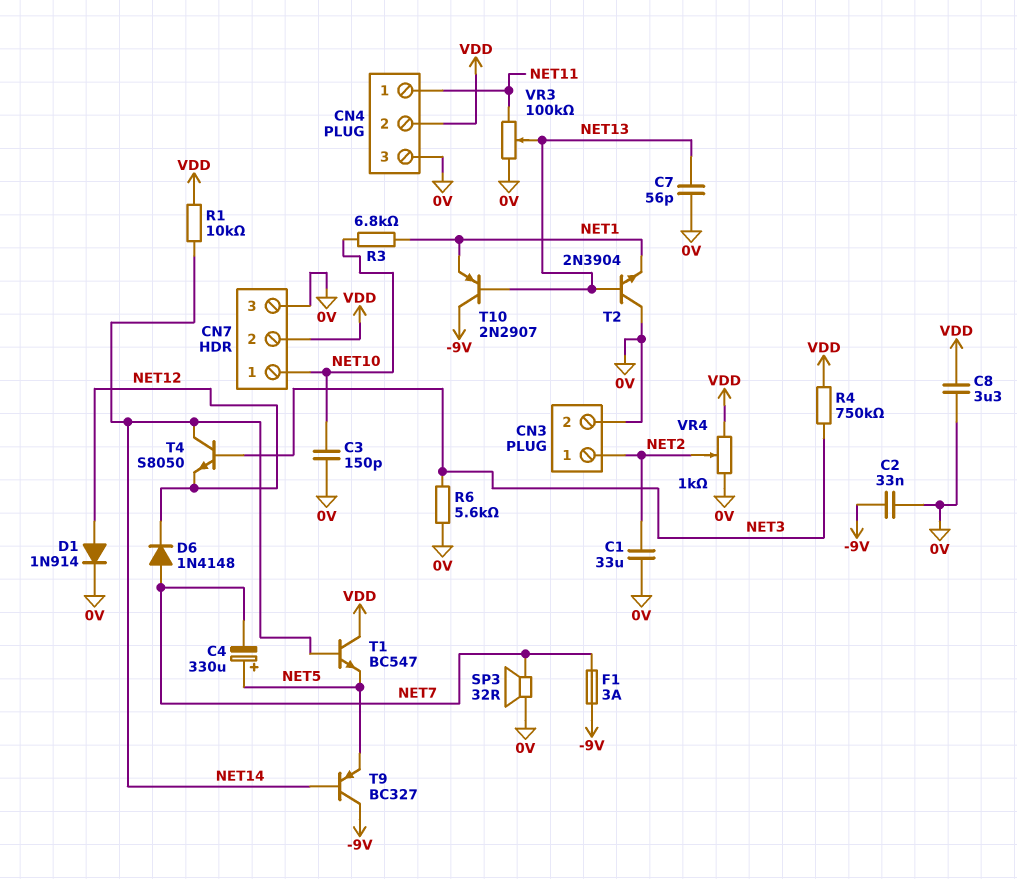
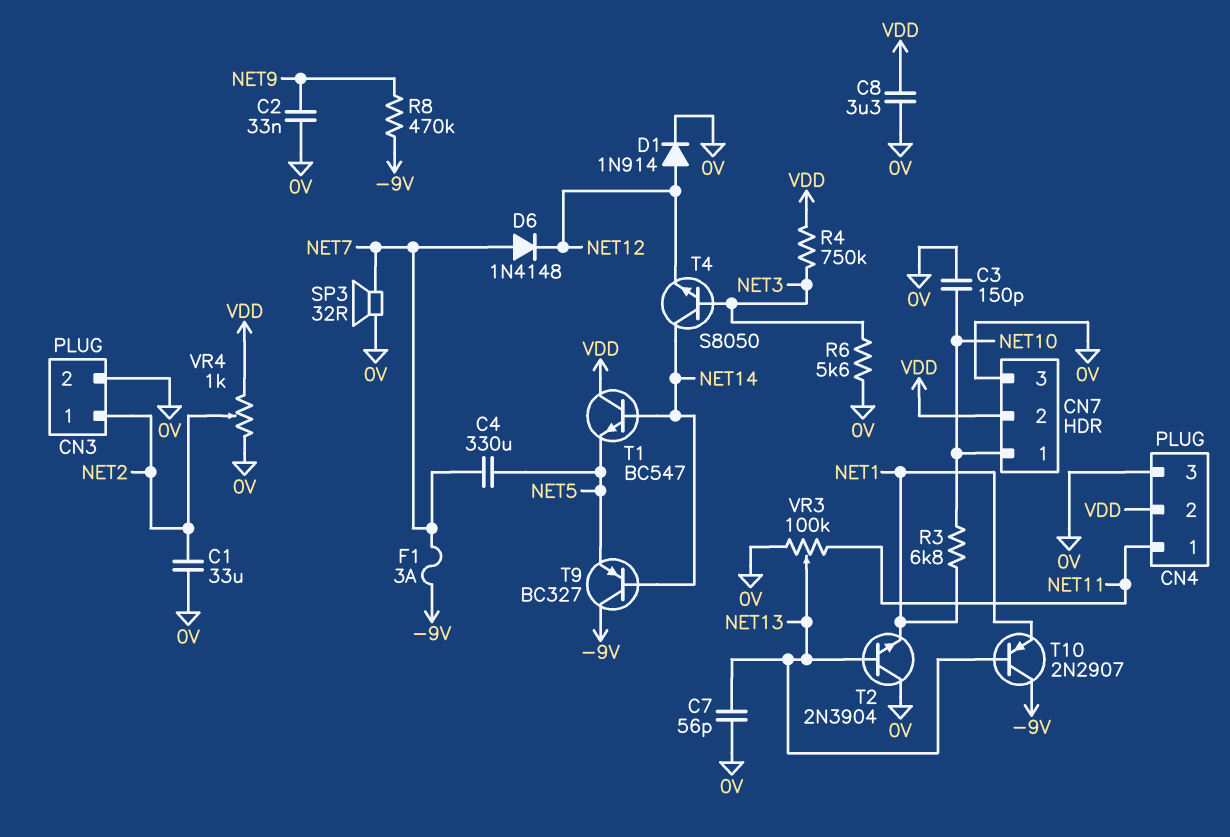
C2: 33nF (-9V, 0V) -> 33nF (0V, NET9)
C4: 330uF (plus NET5, minus NET7) -> 330uF (NET5, NET7)
R1: 10k (NET14, VDD) -> none
R8: none -> 470k (-9V, NET9)

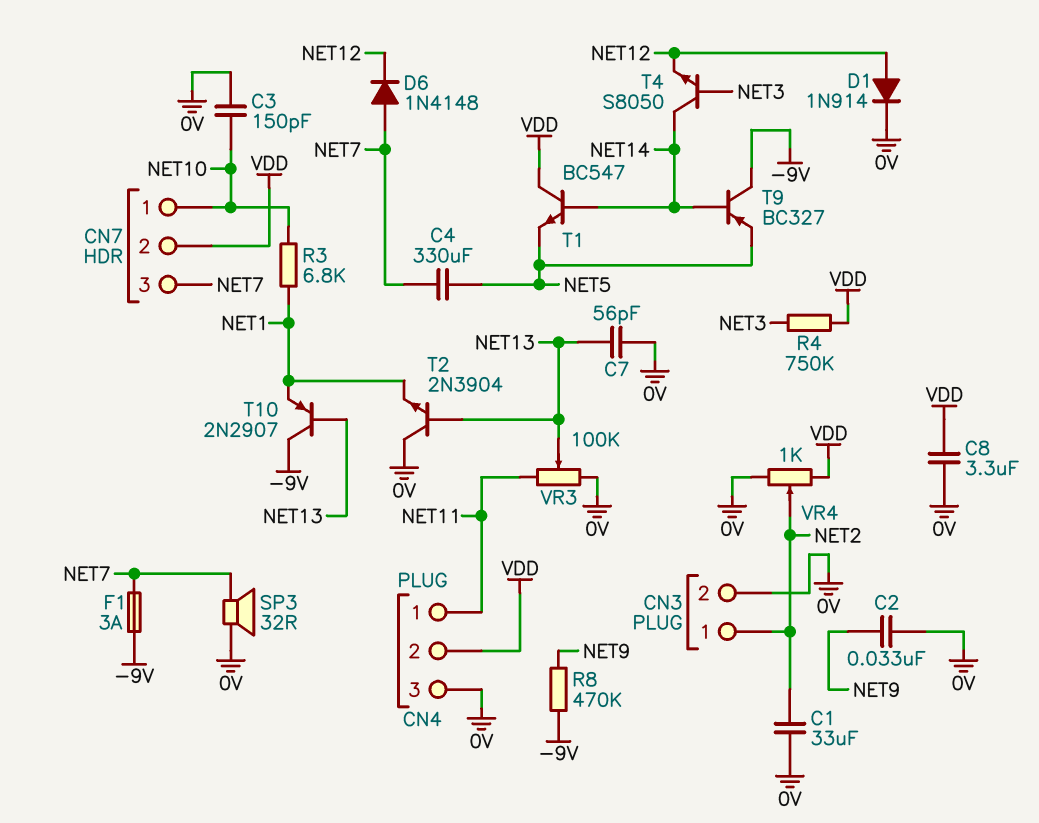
CN7 pin 3: 0V -> NET7
R6: 5.6k (0V, NET3) -> none

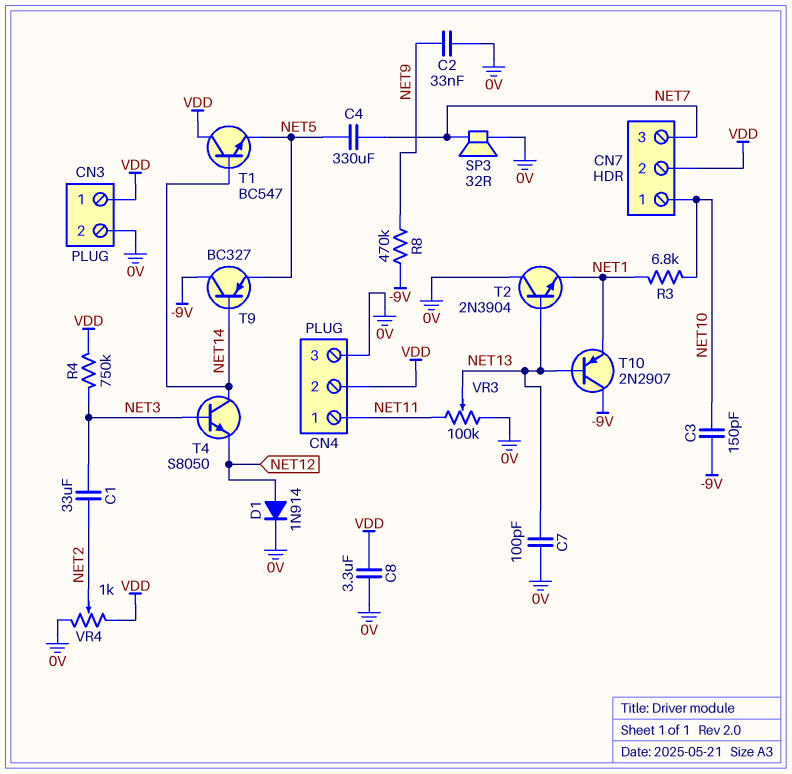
C1: 33uF (0V, NET2) -> 33uF (NET2, NET3)
C3: 150pF (0V, NET10) -> 150pF (-9V, NET10)
C7: 56pF (0V, NET13) -> 100pF (0V, NET13)
CN3 pin 1: NET2 -> VDD
D6: diode 1N4148 (A NET7, K NET12) -> none
F1: 3A (-9V, NET7) -> none

